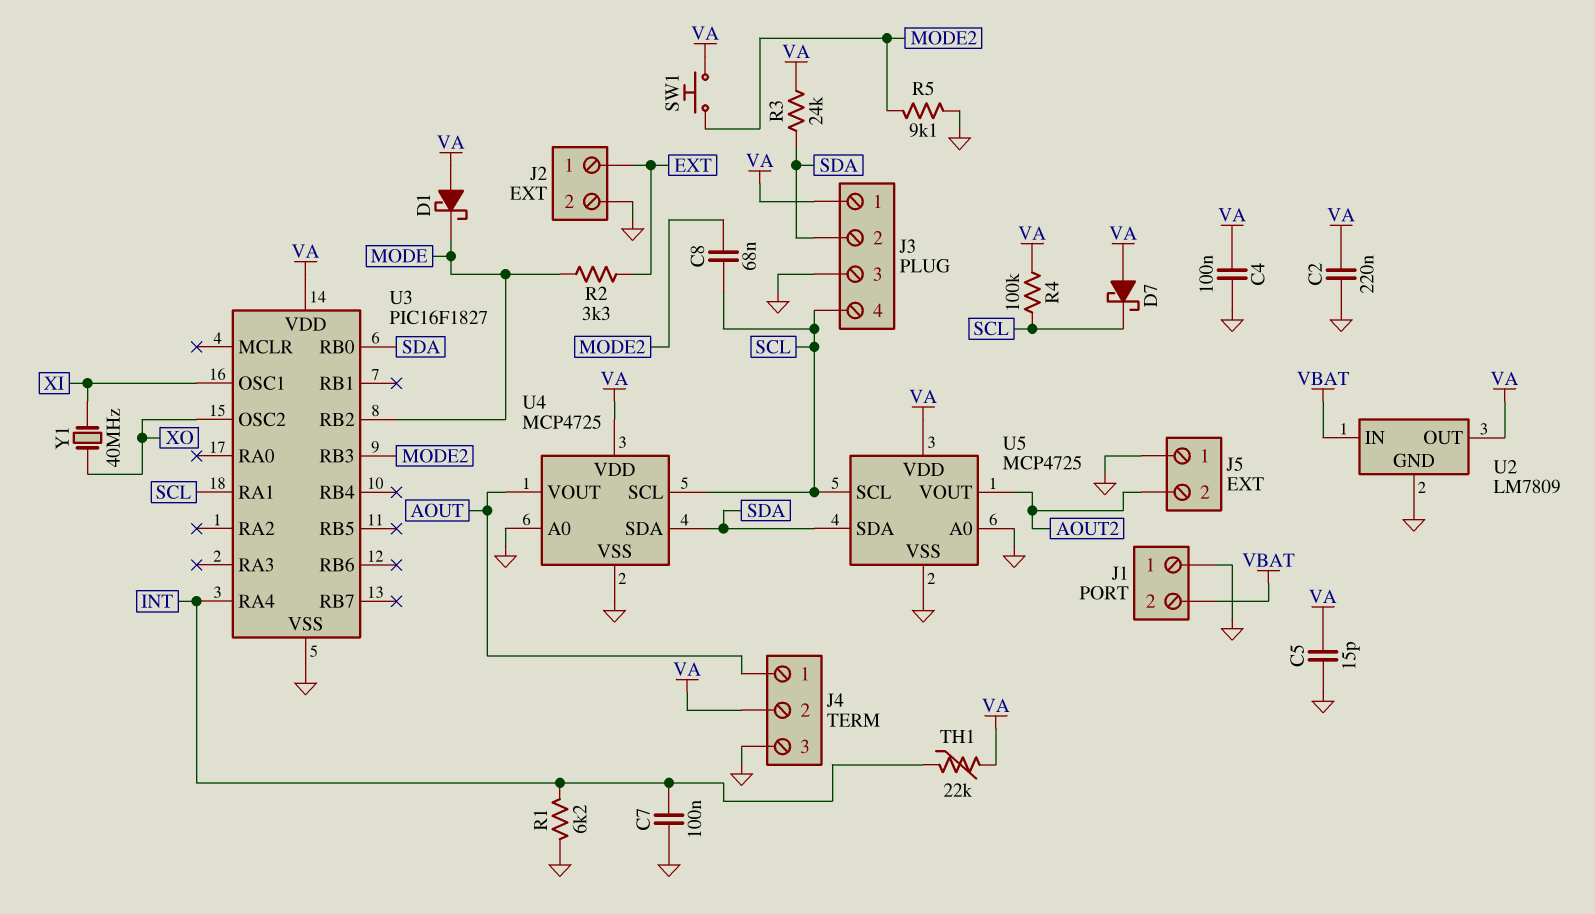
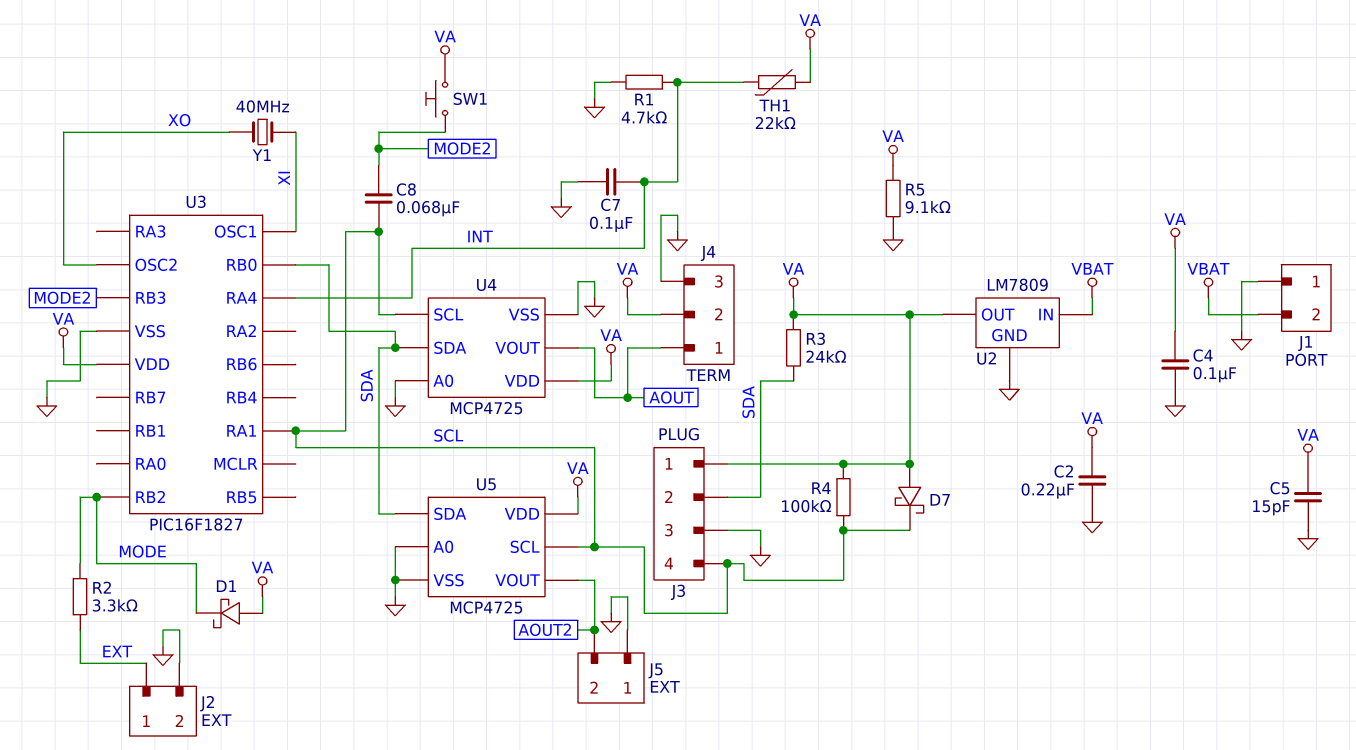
R1: 6.2k (GND, INT) -> 4.7k (GND, INT)
R5: 9.1k (GND, MODE2) -> 9.1k (GND, VA)

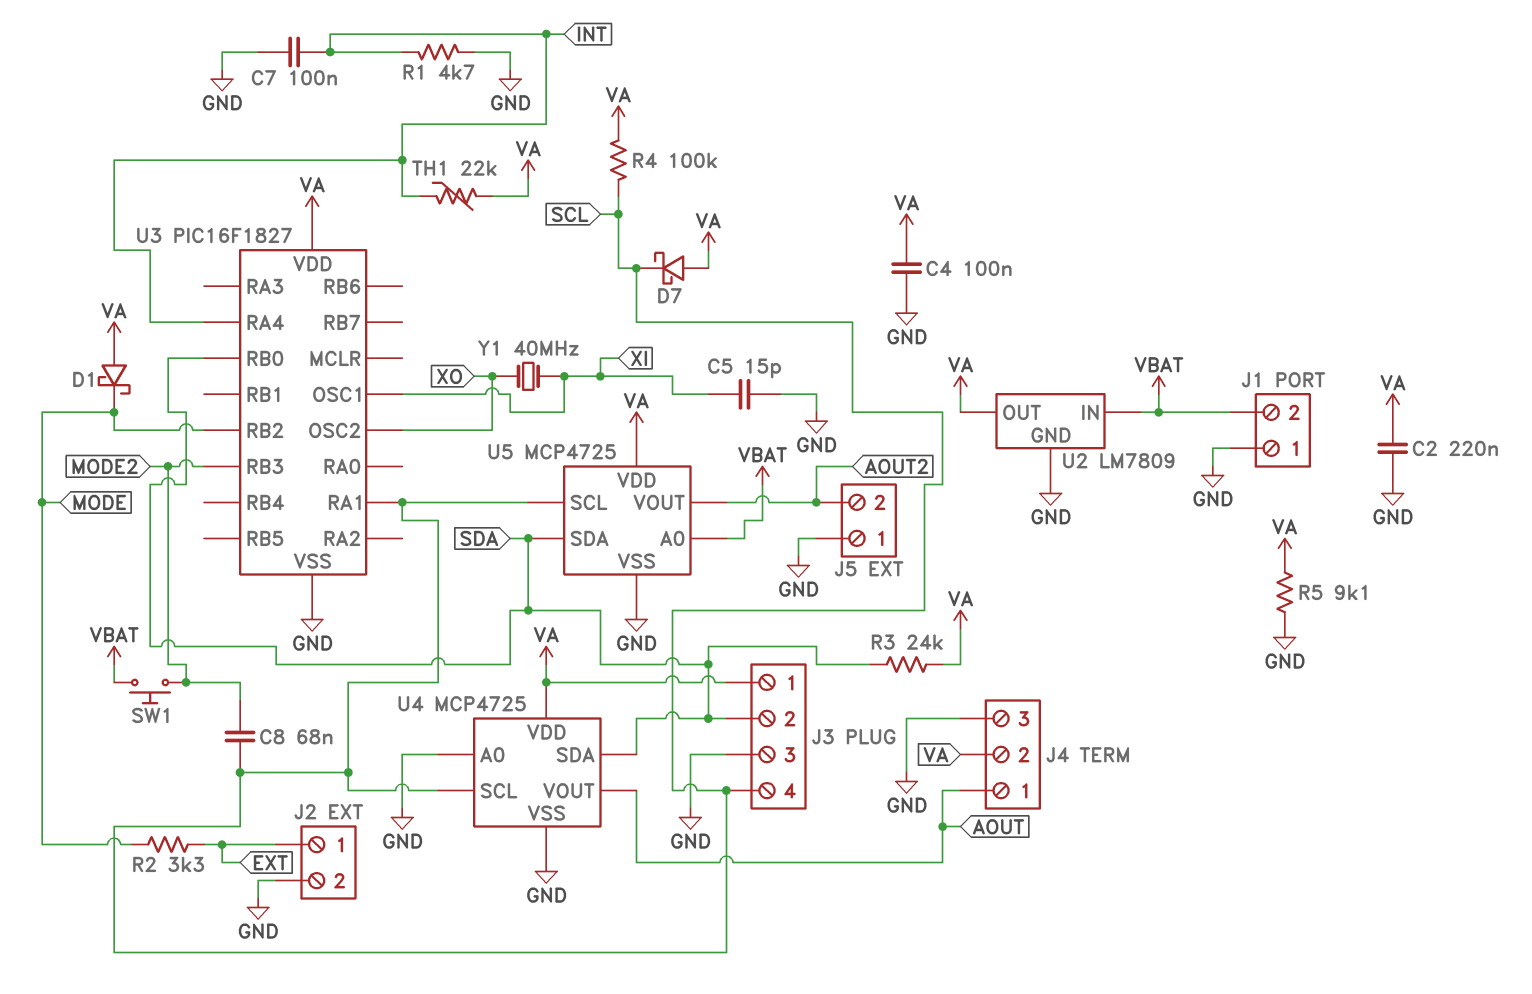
C5: 15pF (GND, VA) -> 15pF (GND, XI)
SW1: button (MODE2, VA) -> button (MODE2, VBAT)
U5 pin A0: GND -> VBAT

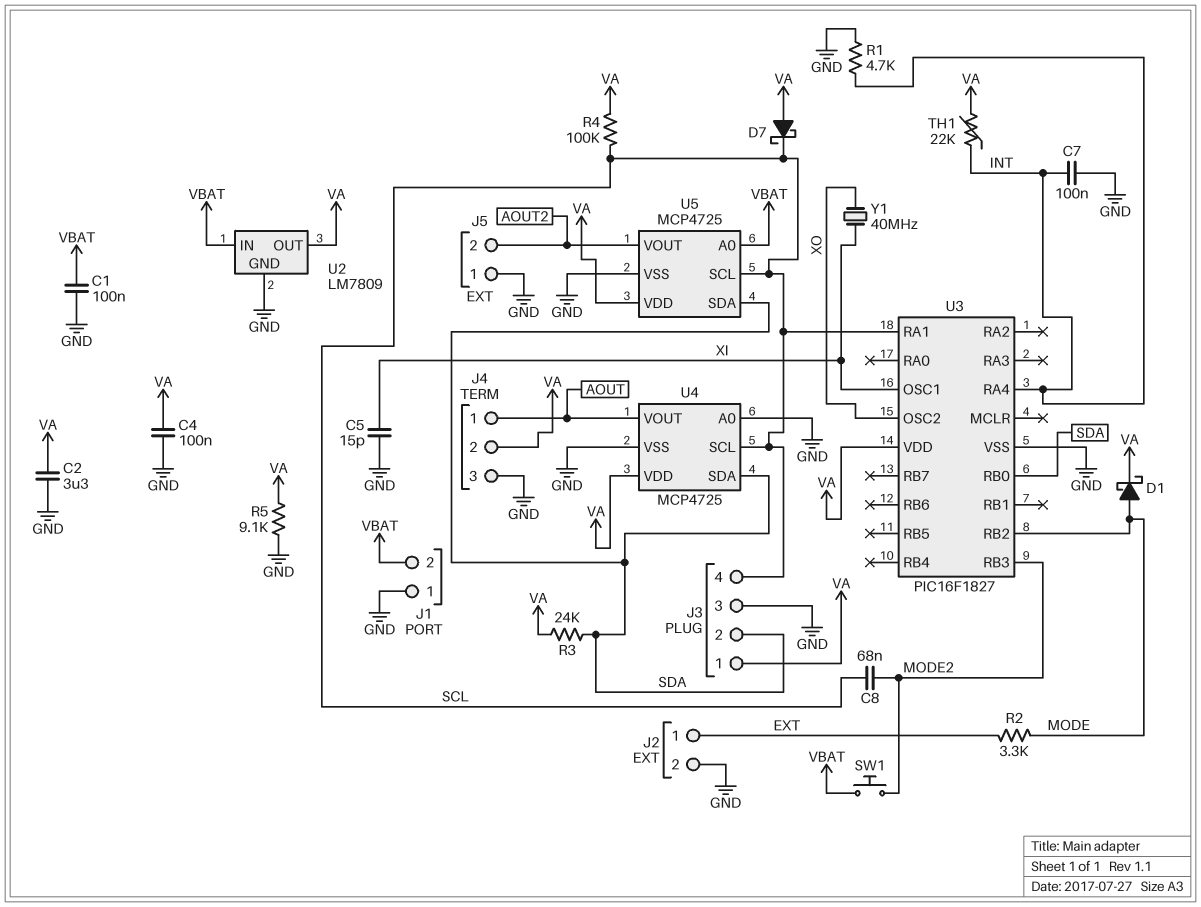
C1: none -> 100nF (GND, VBAT)
C2: 220nF (GND, VA) -> 3.3uF (GND, VA)
D1: schottky (A VA, K MODE) -> schottky (A MODE, K VA)

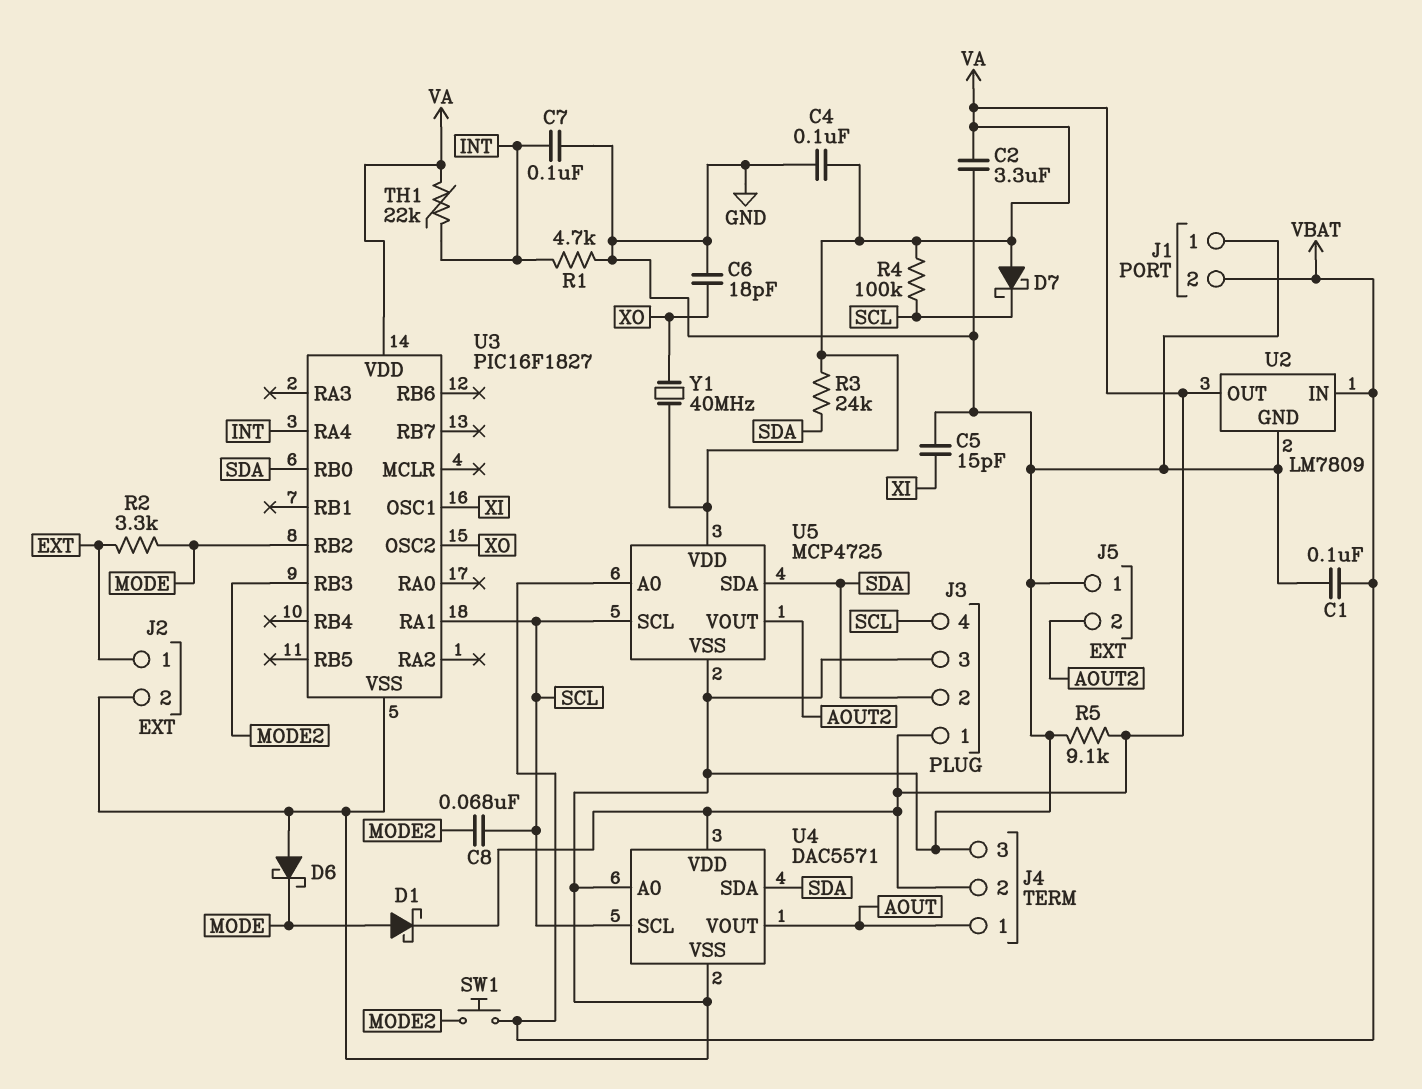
C6: none -> 18pF (GND, XO)
D6: none -> schottky (A GND, K MODE)
U4: MCP4725 -> DAC5571
Y1: 40MHz (XI, XO) -> 40MHz (VA, XO)

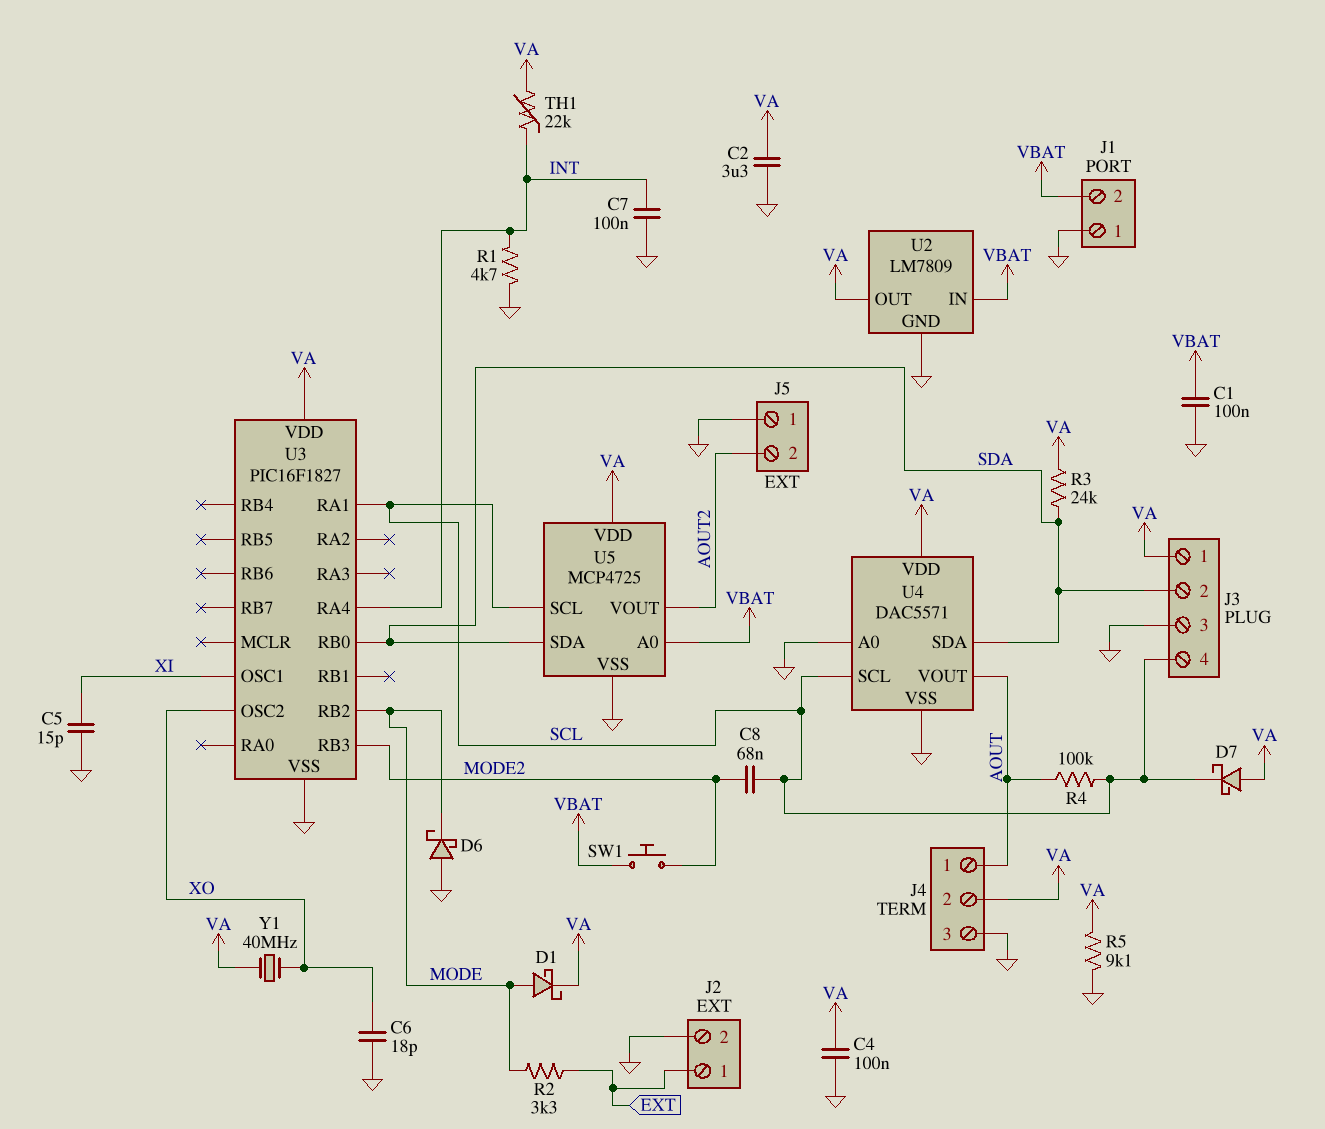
R4: 100k (SCL, VA) -> 100k (AOUT, SCL)

